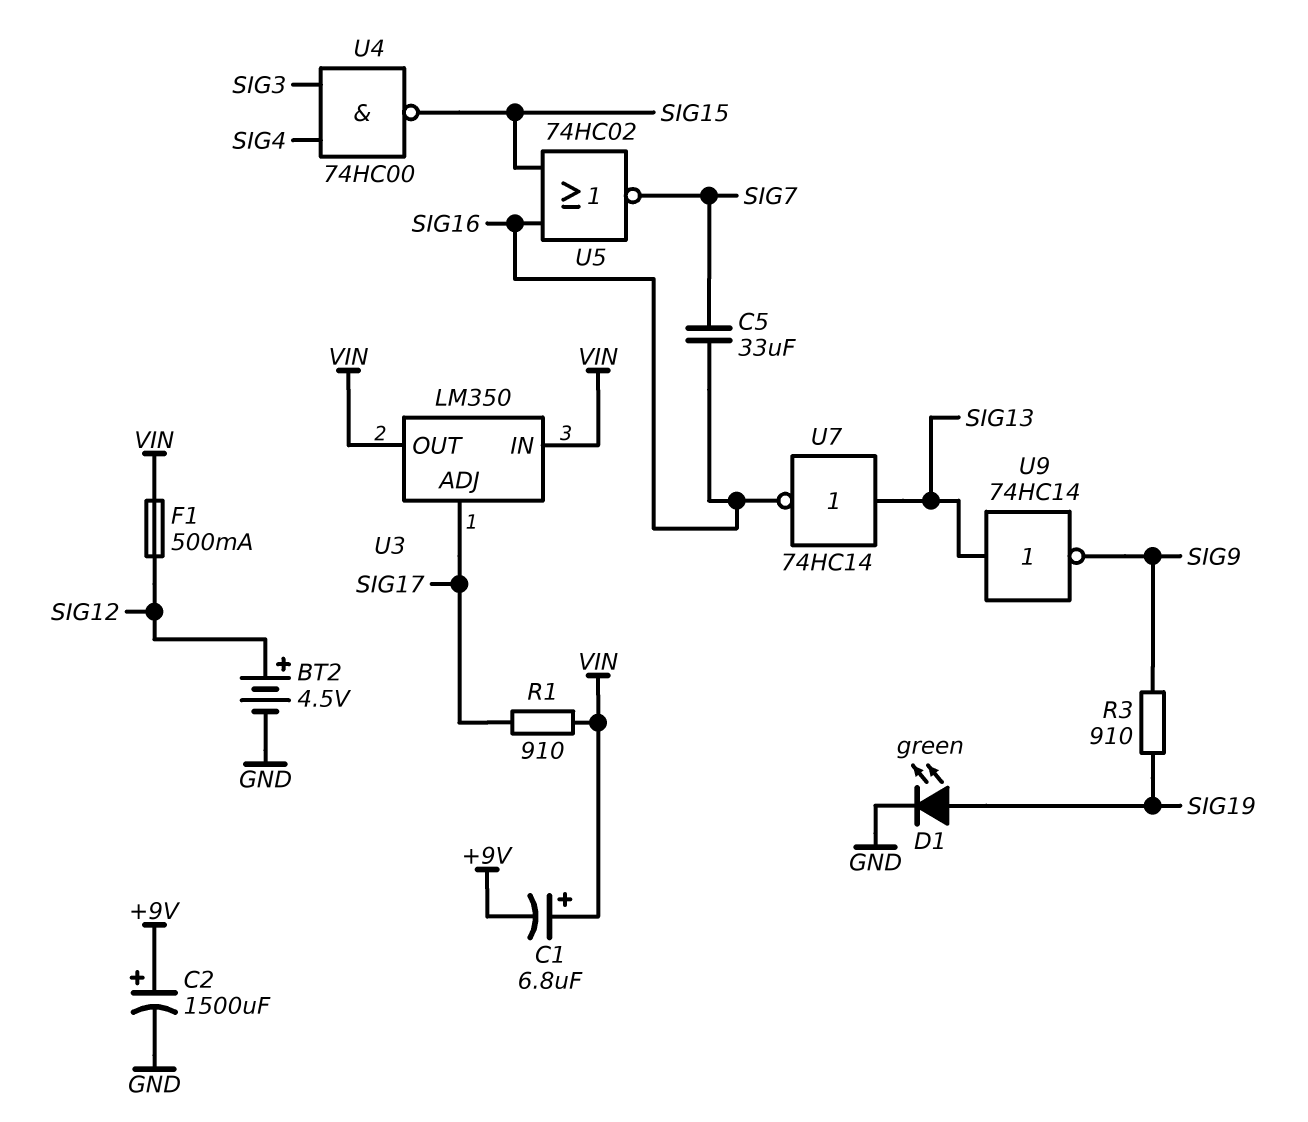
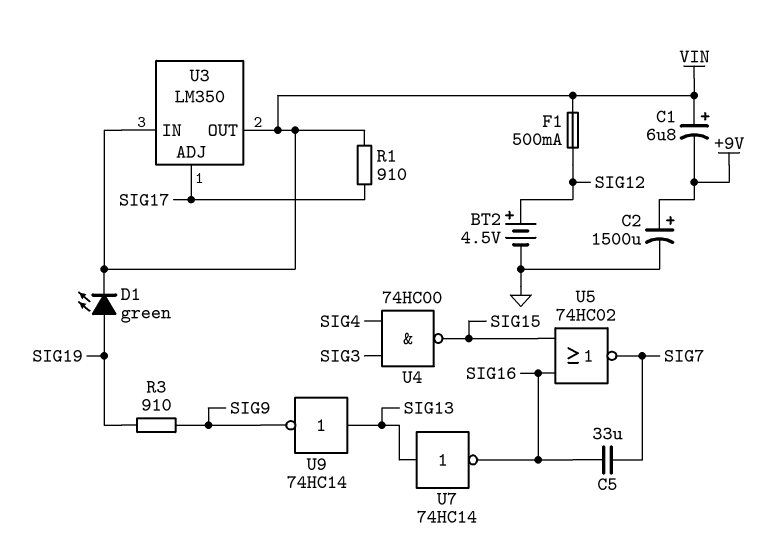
D1: LED green (A SIG19, K GND) -> LED green (A SIG19, K VIN)

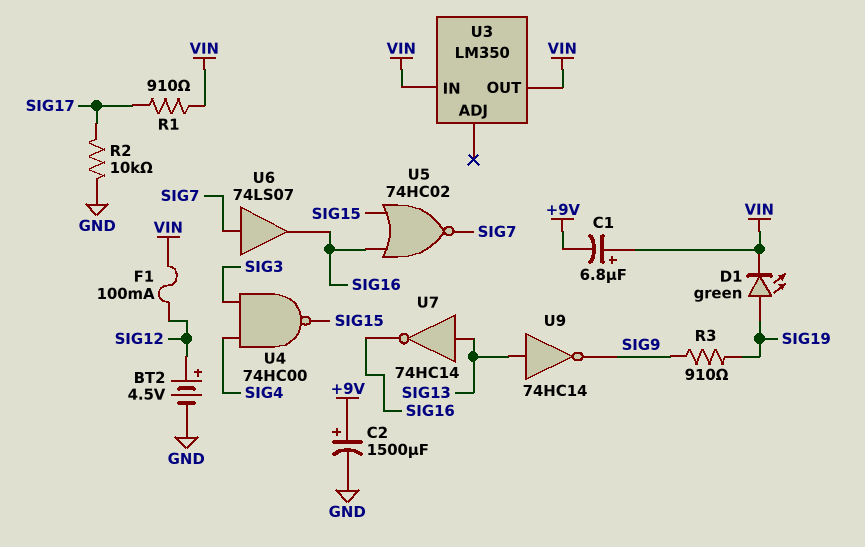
C5: 33uF (SIG7, SIG16) -> none
F1: 500mA (SIG12, VIN) -> 100mA (SIG12, VIN)
R2: none -> 10k (GND, SIG17)
U3 pin ADJ: SIG17 -> none
U6: none -> buffer 74LS07 (in SIG7, out SIG16)

